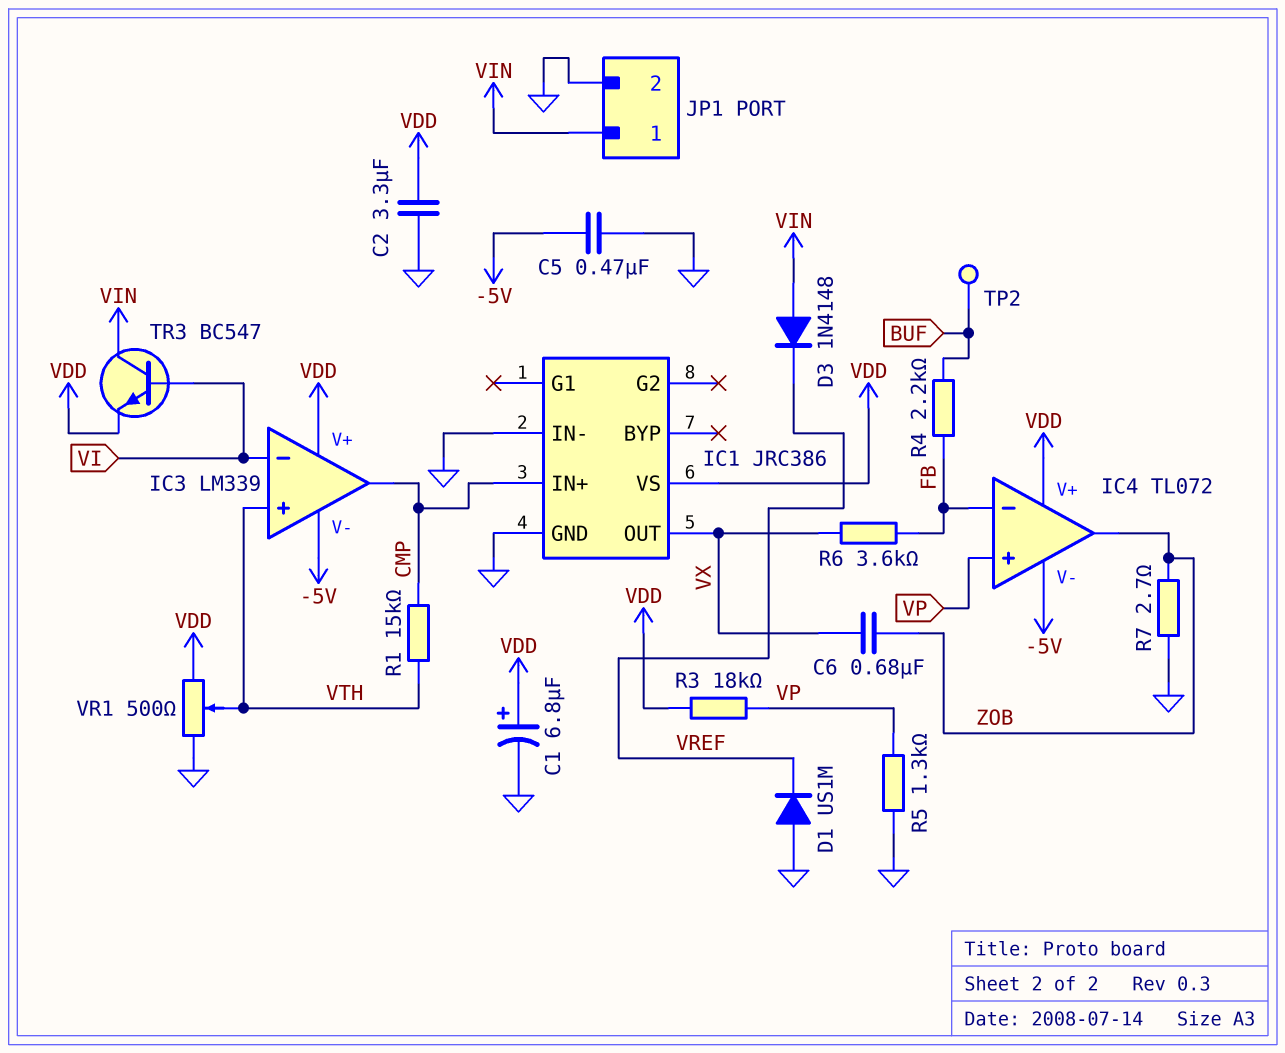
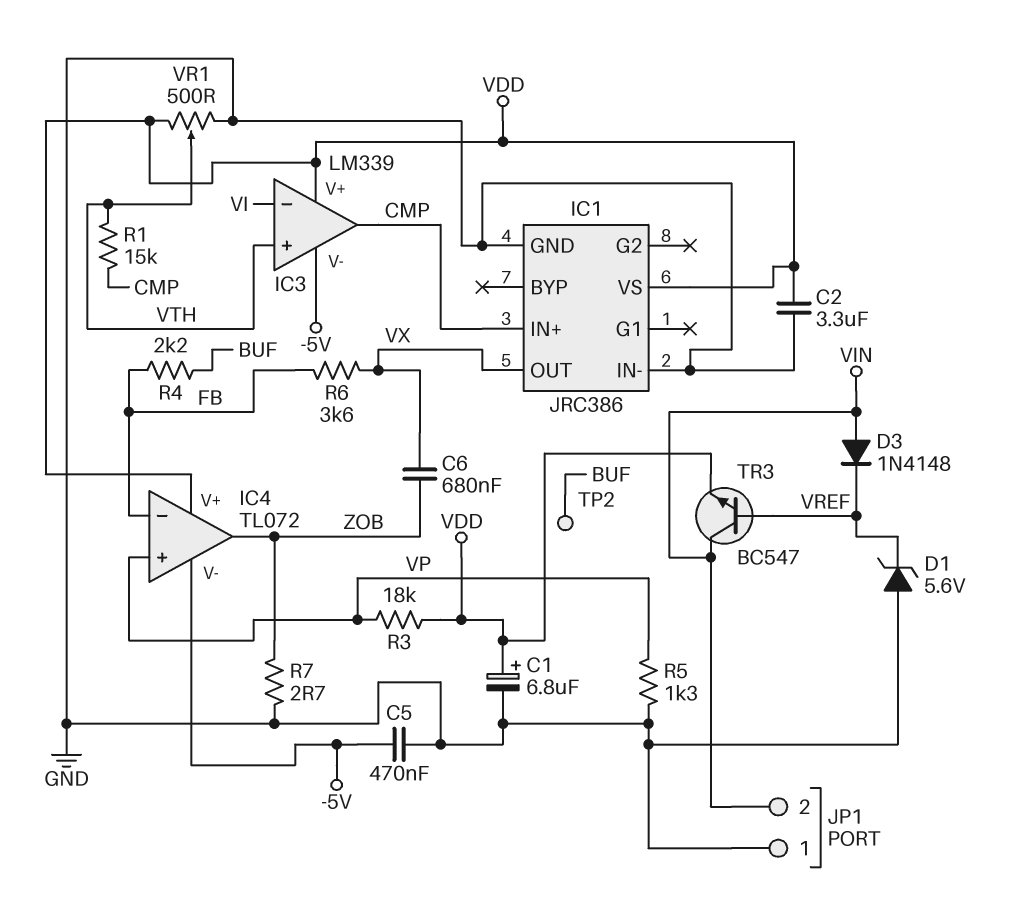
D1: diode US1M (A GND, K VREF) -> zener 5.6V (A GND, K VREF)
JP1 pin 1: VIN -> GND
JP1 pin 2: GND -> VIN
TR3: NPN BC547 (B VI, C VIN, E VDD) -> NPN BC547 (B VREF, C VIN, E VDD)

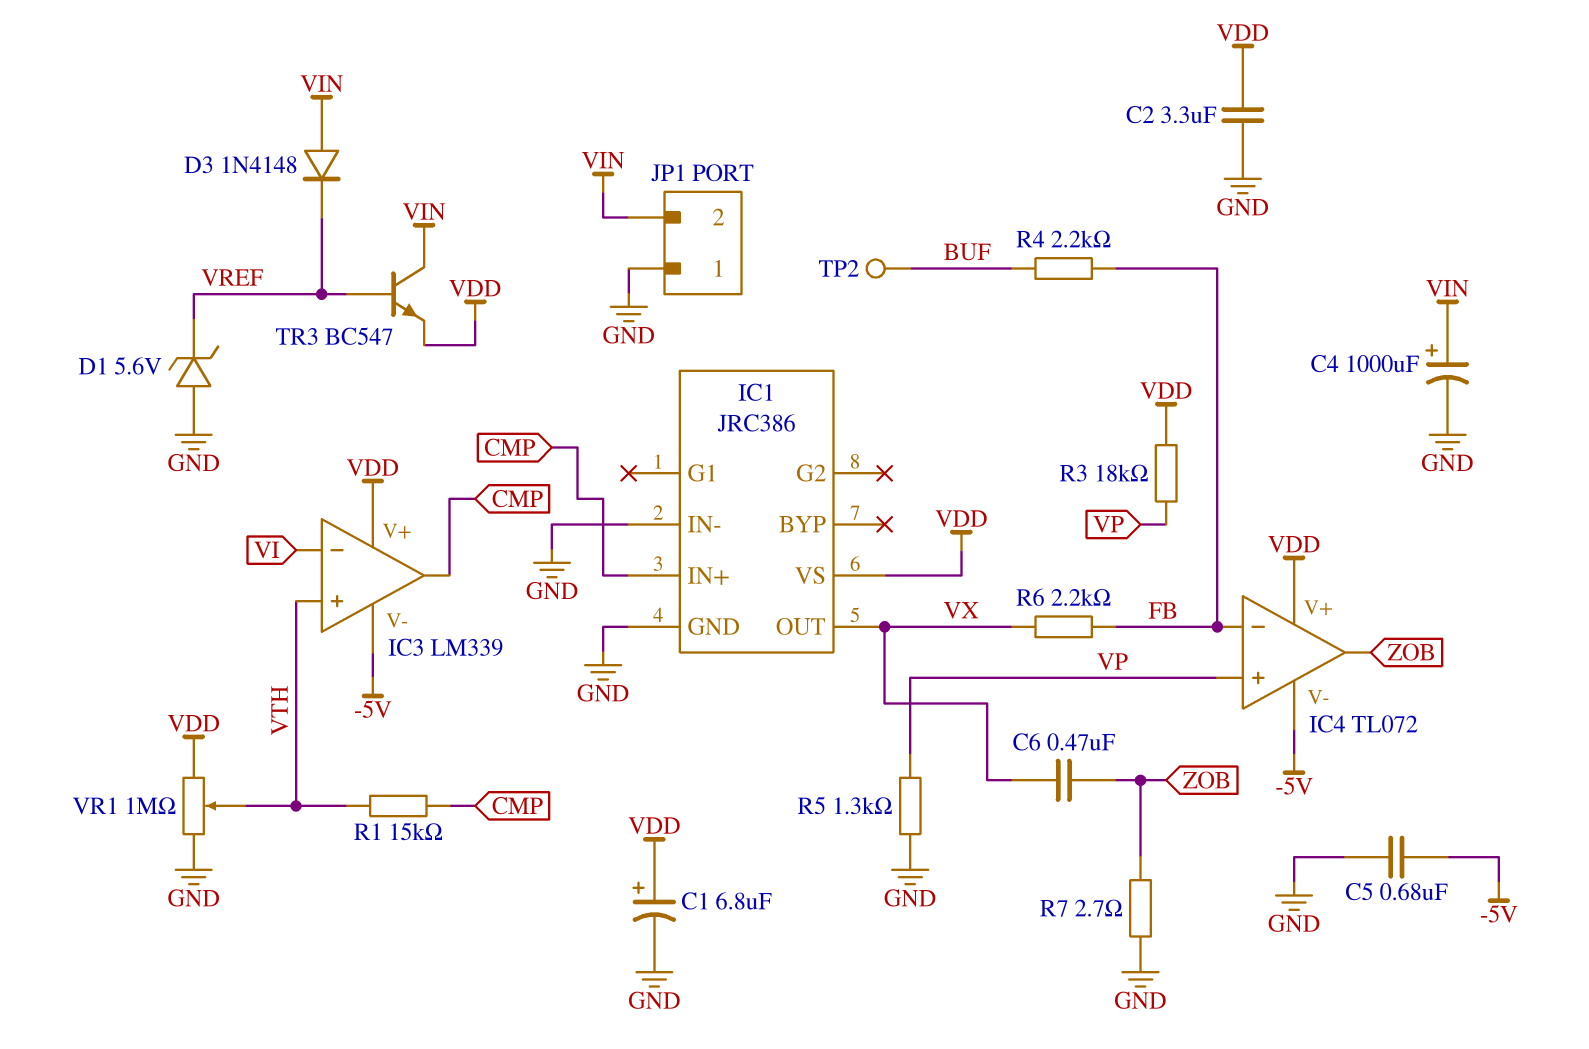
C4: none -> 1000uF (plus VIN, minus GND)
C5: 470nF (-5V, GND) -> 680nF (-5V, GND)
C6: 680nF (VX, ZOB) -> 470nF (VX, ZOB)
R6: 3.6k (FB, VX) -> 2.2k (FB, VX)
VR1: 500 (GND, VDD, wiper VTH) -> 1M (GND, VDD, wiper VTH)

